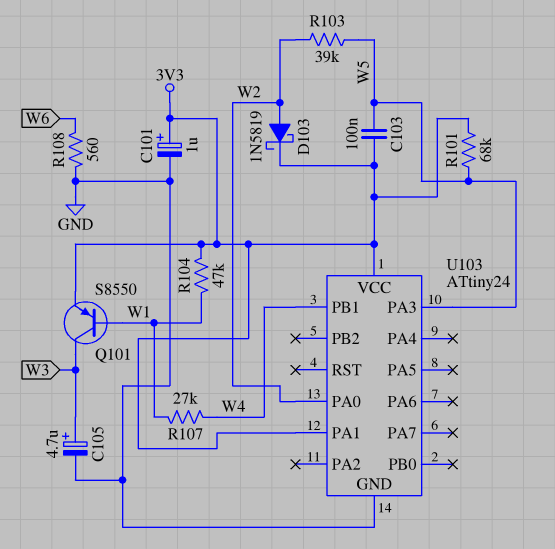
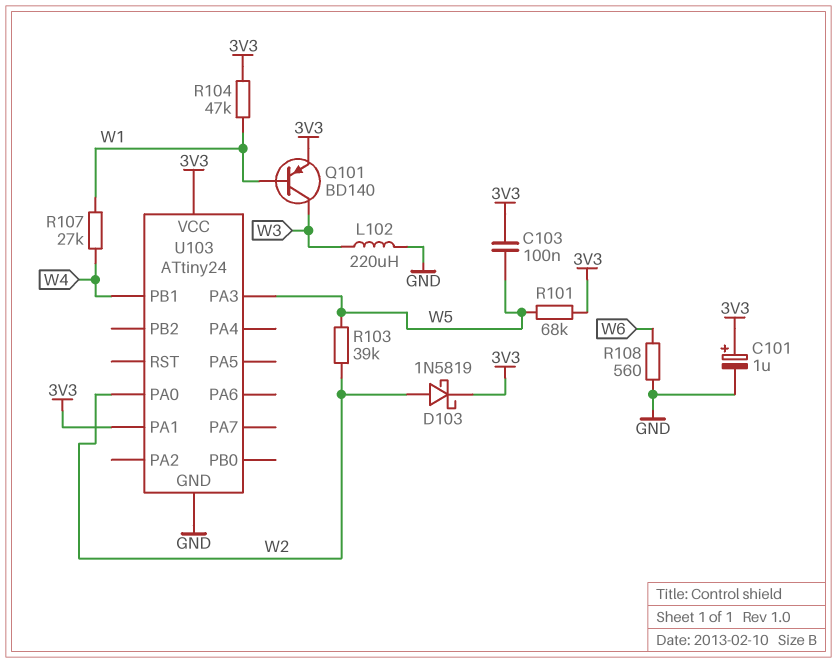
C105: 4.7uF (plus W3, minus GND) -> none
L102: none -> 220uH (GND, W3)
Q101: PNP S8550 (B W1, C W3, E 3V3) -> PNP BD140 (B W1, C W3, E 3V3)

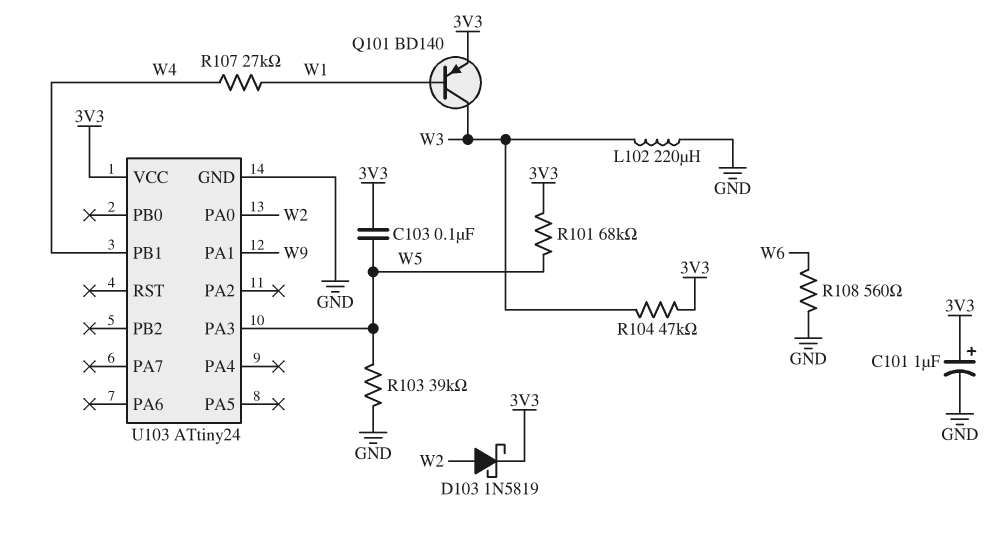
R103: 39k (W2, W5) -> 39k (GND, W5)
R104: 47k (3V3, W1) -> 47k (3V3, W3)
U103 pin PA1: 3V3 -> W9

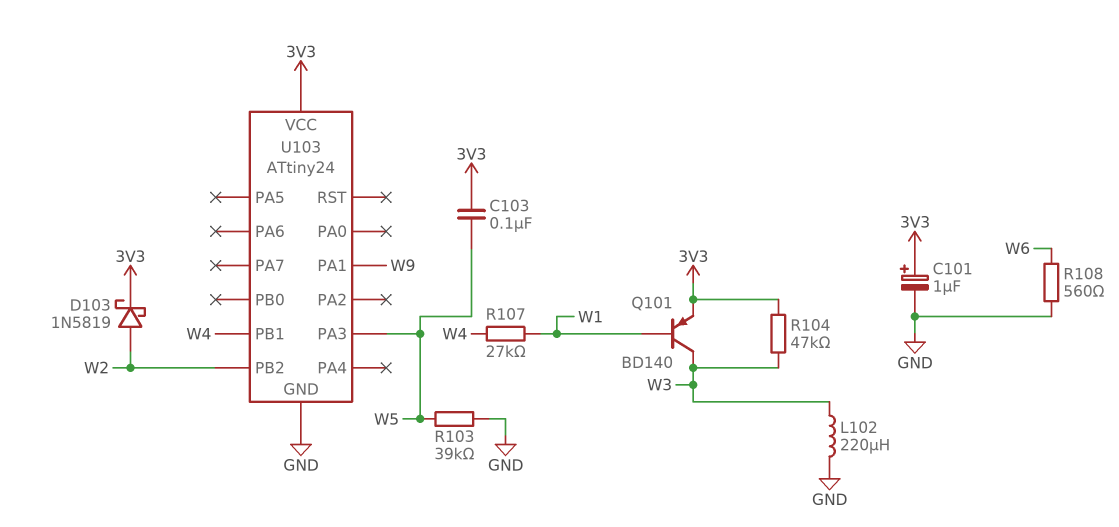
R101: 68k (3V3, W5) -> none
U103 pin PA0: W2 -> none
U103 pin PB2: none -> W2

